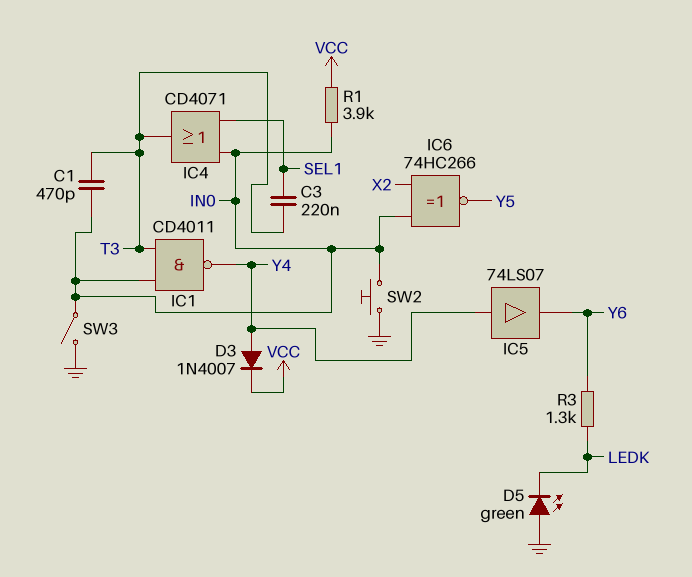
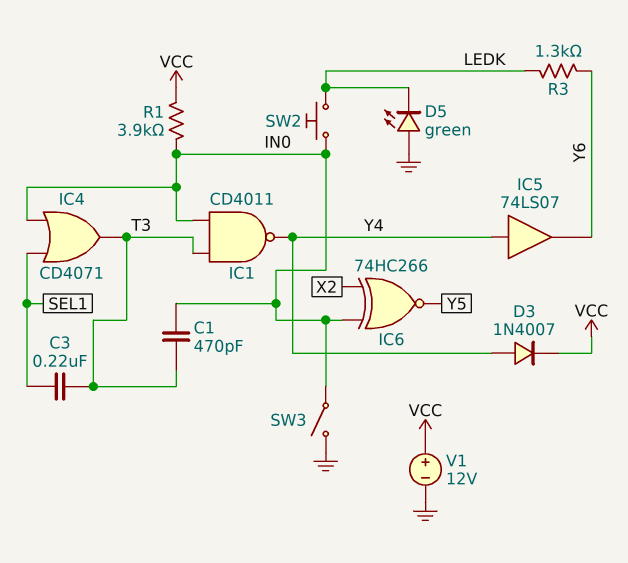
SW2: button (GND, IN0) -> button (IN0, LEDK)
V1: none -> 12V (plus VCC, minus GND)

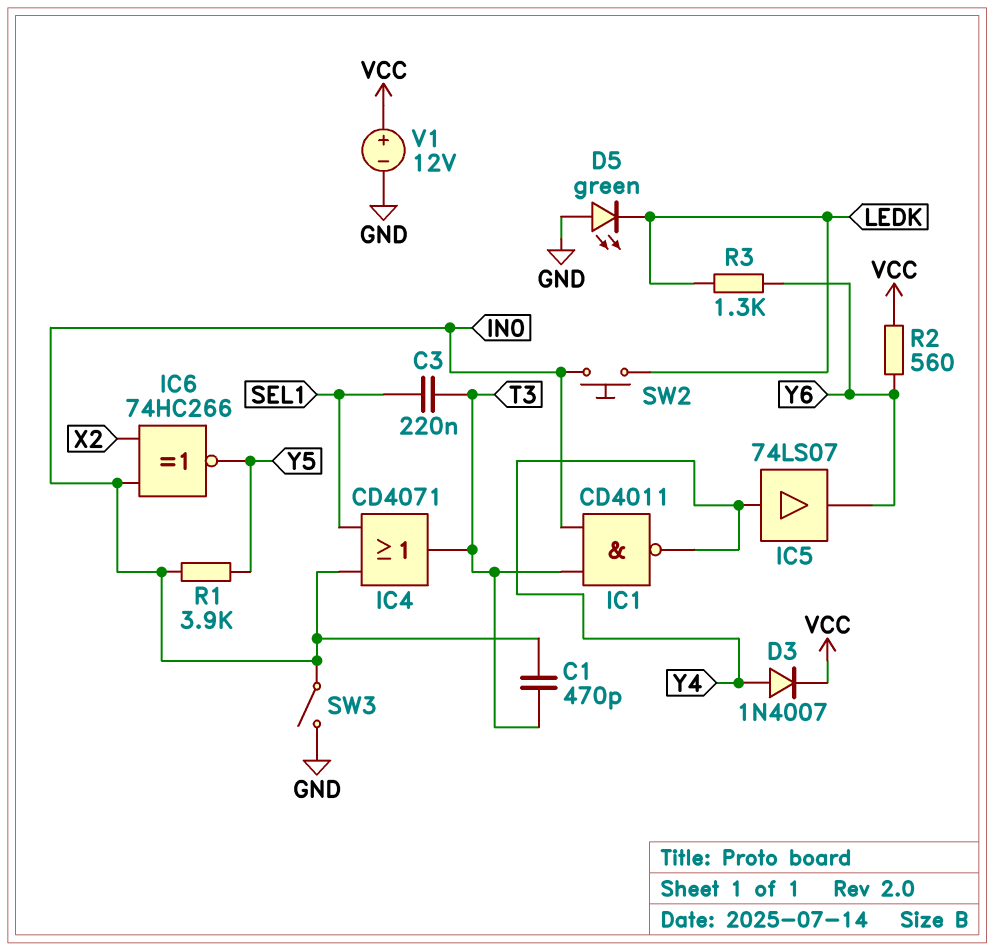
R1: 3.9k (IN0, VCC) -> 3.9k (IN0, Y5)
R2: none -> 560 (VCC, Y6)

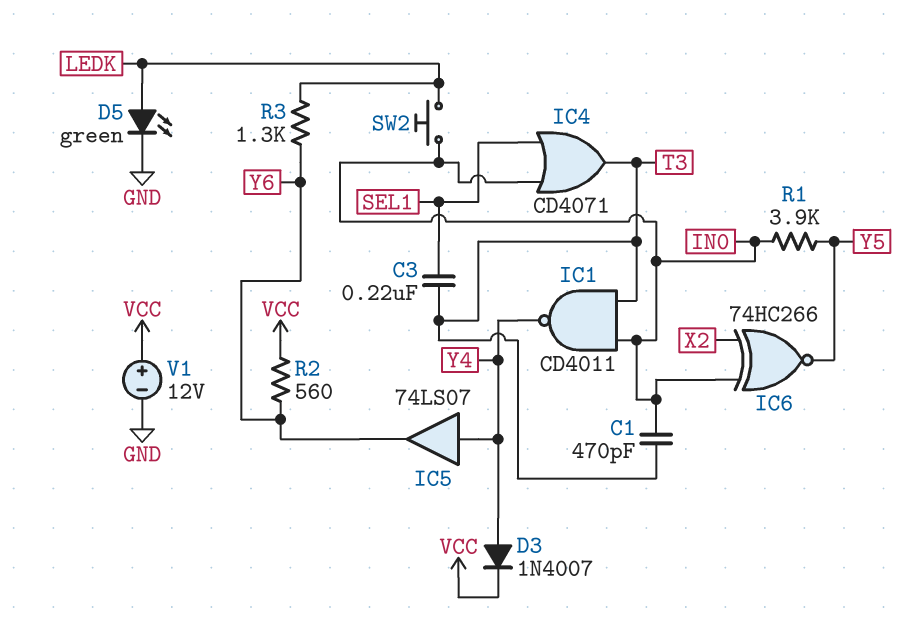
D5: LED green (A GND, K LEDK) -> LED green (A LEDK, K GND)
SW3: switch (GND, IN0) -> none

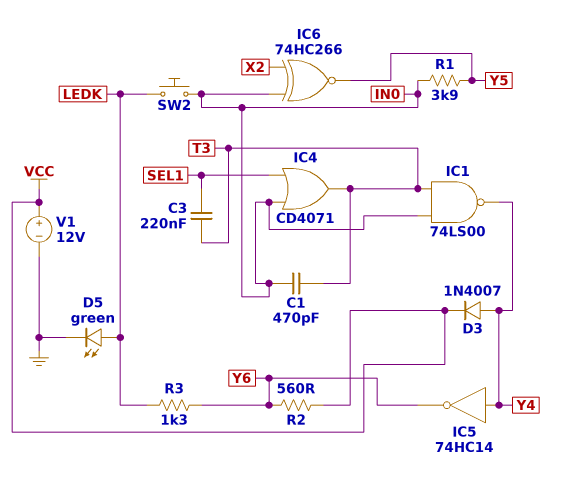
IC1: NAND CD4011 (in IN0, in T3, out Y4) -> NAND 74LS00 (in IN0, in T3, out Y4)
IC5: buffer 74LS07 (in Y4, out Y6) -> NOT 74HC14 (in Y4, out Y6)

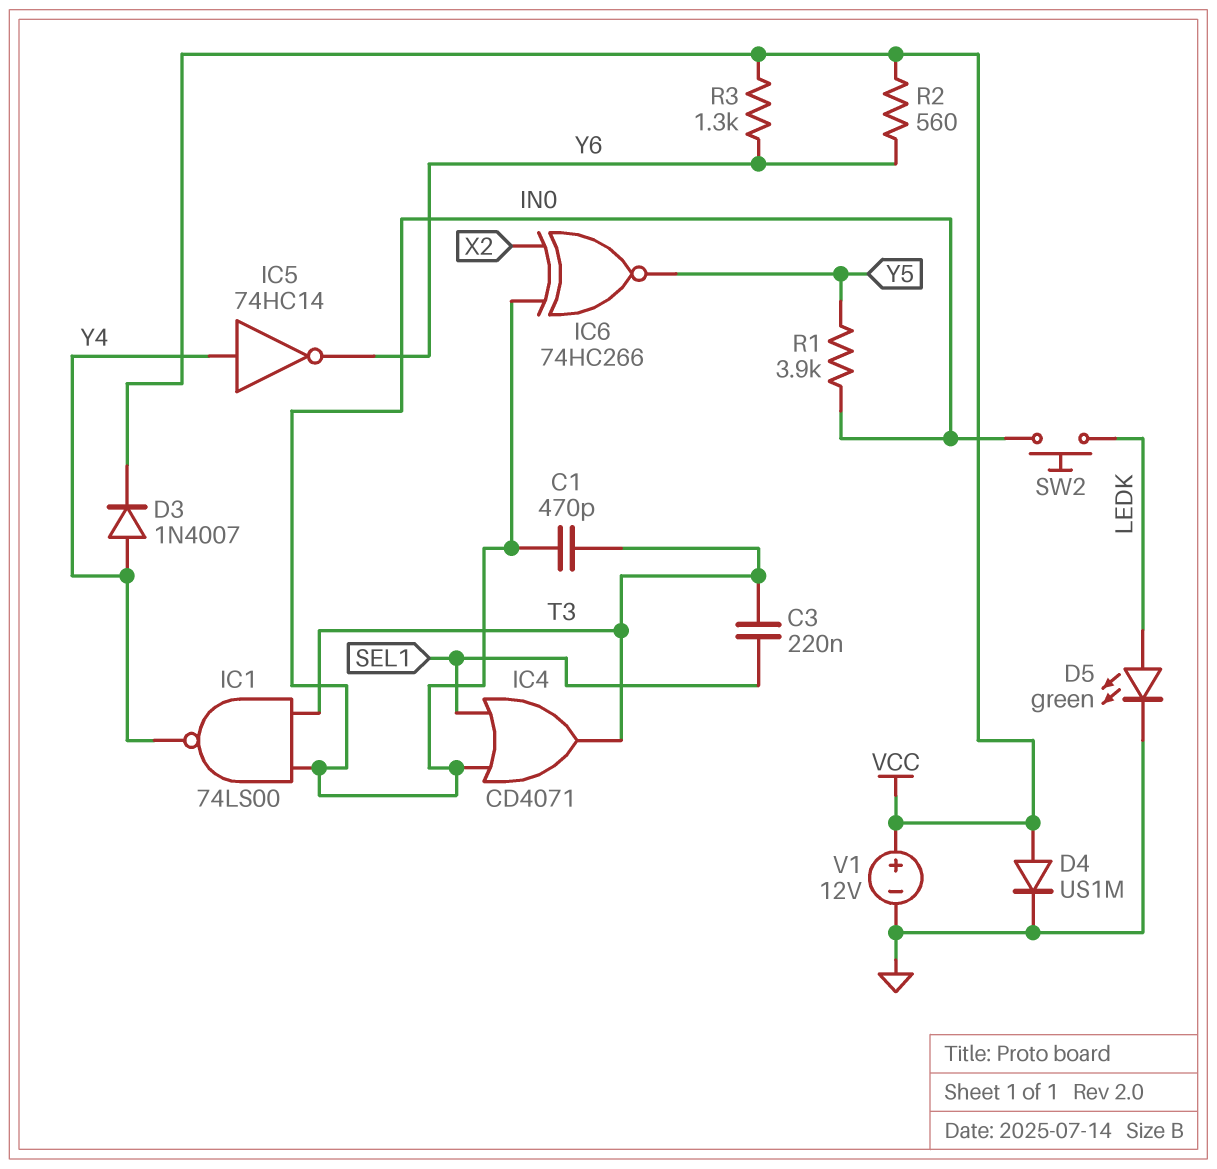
D4: none -> diode US1M (A VCC, K GND)
R3: 1.3k (LEDK, Y6) -> 1.3k (VCC, Y6)

